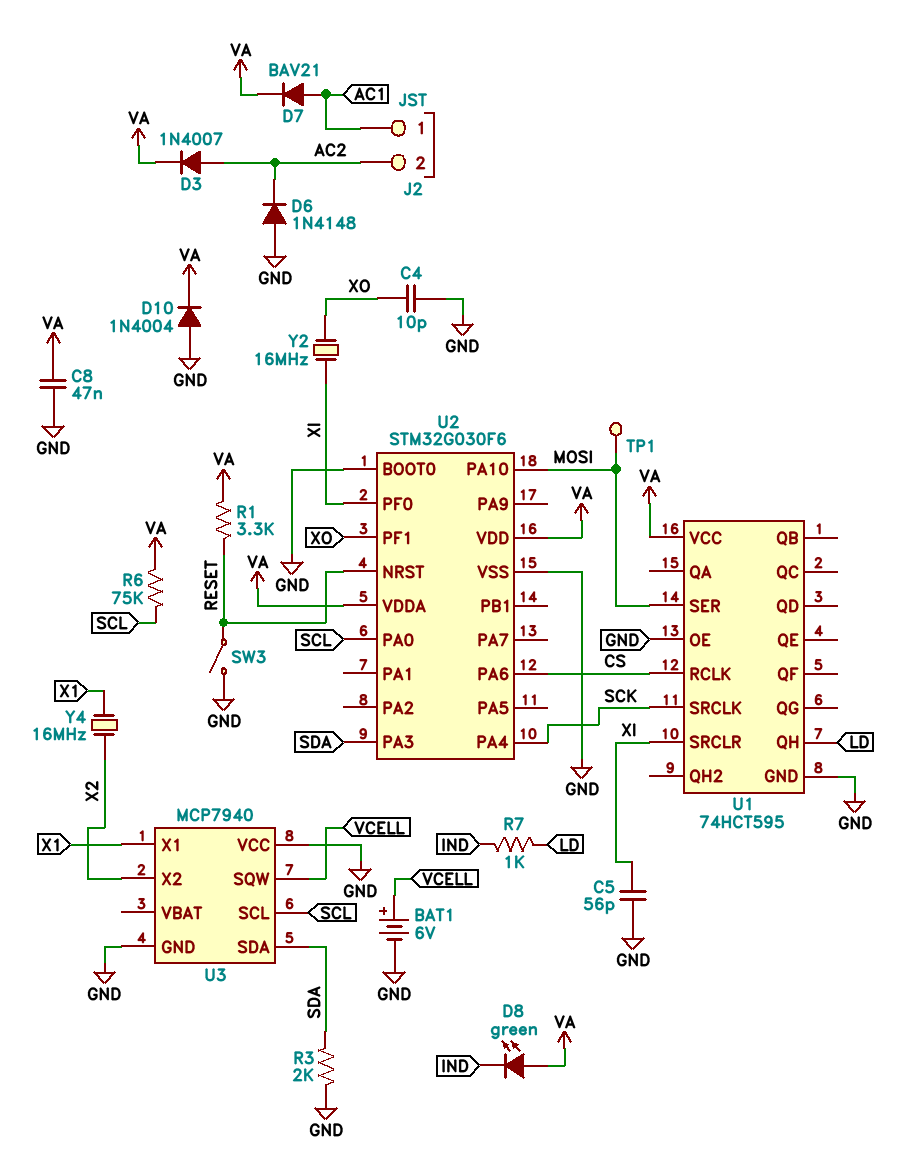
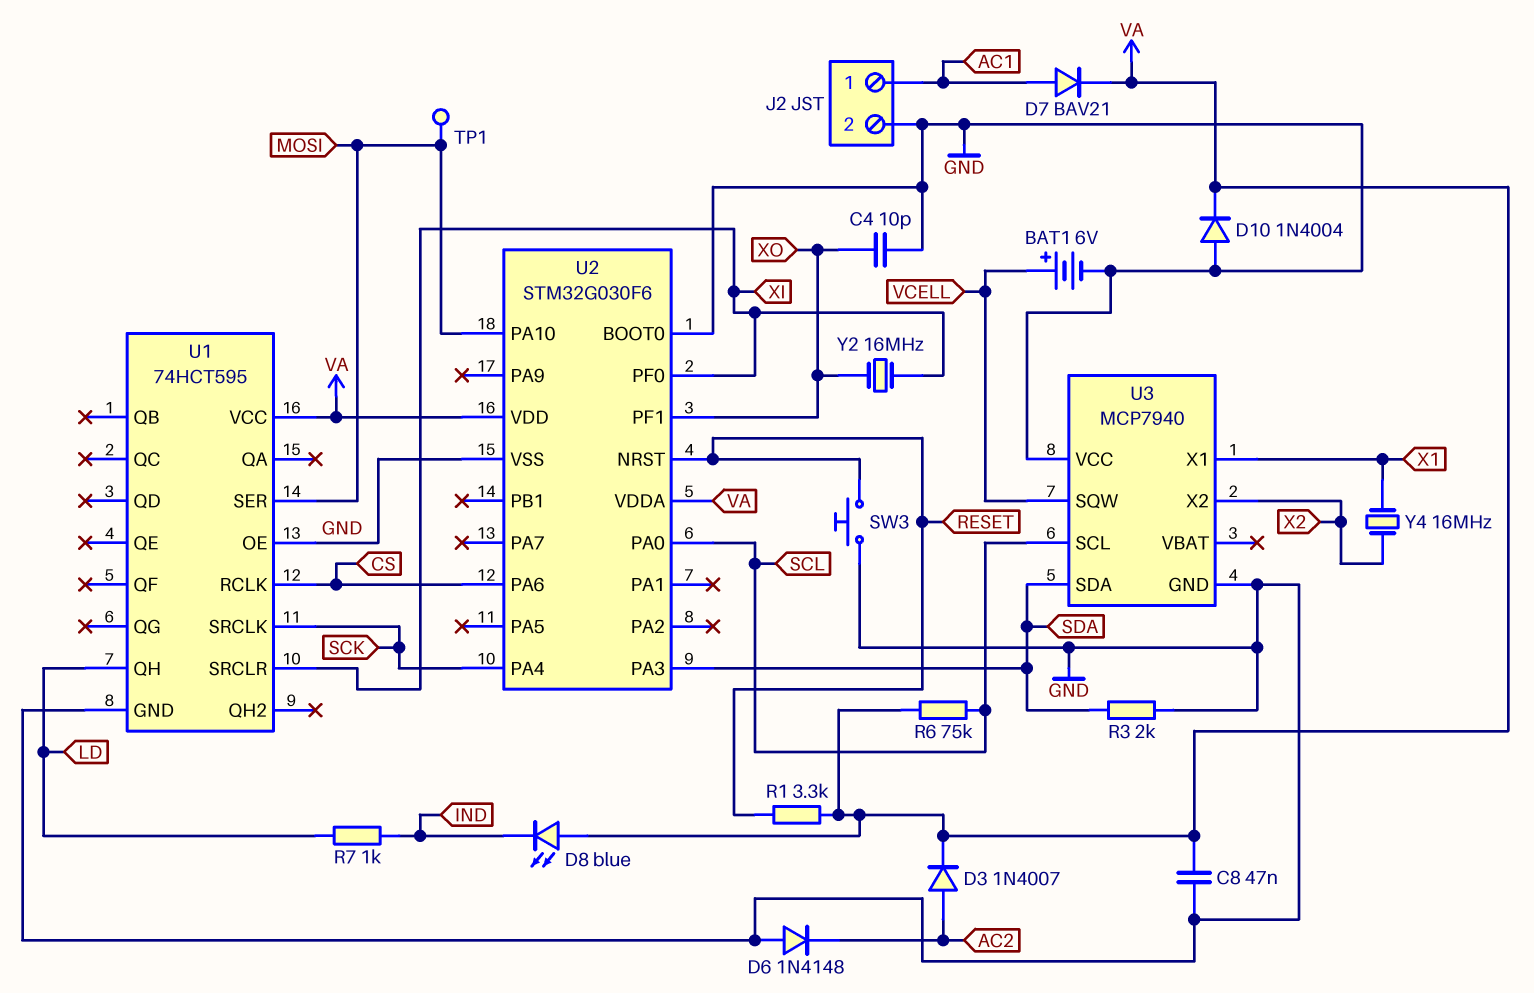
C5: 56pF (GND, XI) -> none
D8: LED green (A VA, K IND) -> LED blue (A VA, K IND)
J2 pin 2: AC2 -> GND
SW3: switch (GND, RESET) -> button (GND, RESET)

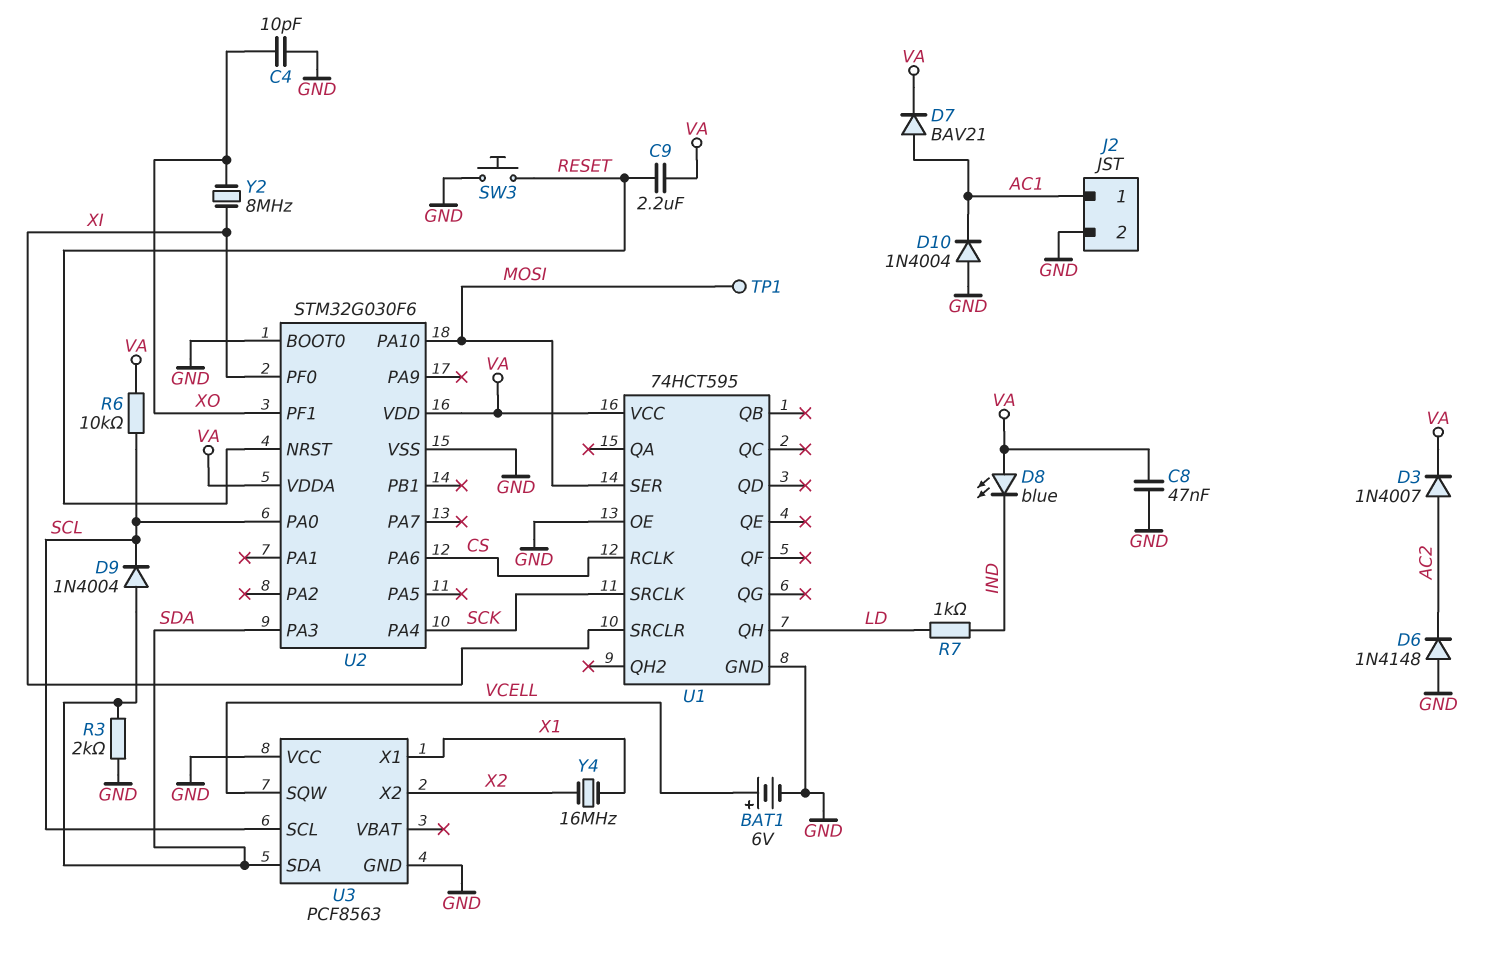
C9: none -> 2.2uF (RESET, VA)
D9: none -> diode 1N4004 (A SDA, K SCL)
D10: diode 1N4004 (A GND, K VA) -> diode 1N4004 (A GND, K AC1)
R1: 3.3k (RESET, VA) -> none
R6: 75k (SCL, VA) -> 10k (SCL, VA)
U3: MCP7940 -> PCF8563
Y2: 16MHz (XI, XO) -> 8MHz (XI, XO)

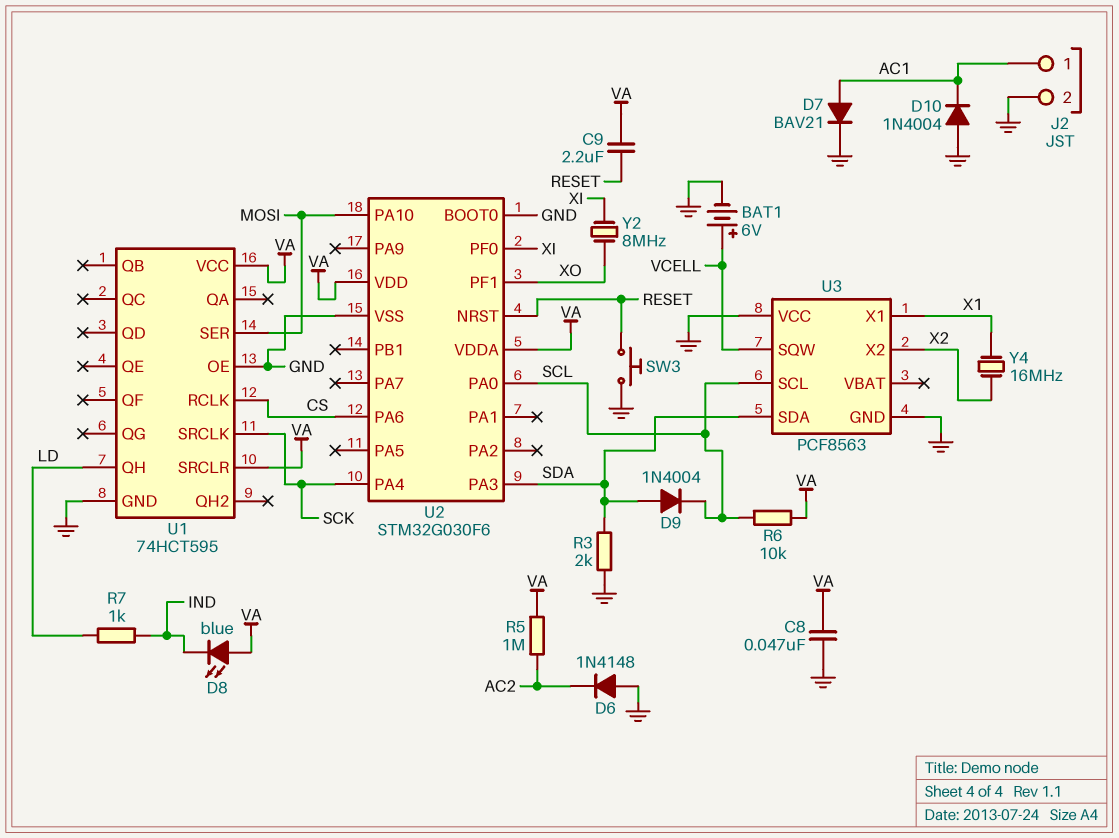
C4: 10pF (GND, XO) -> none
D3: diode 1N4007 (A AC2, K VA) -> none
D7: diode BAV21 (A AC1, K VA) -> diode BAV21 (A AC1, K GND)
R5: none -> 1M (AC2, VA)
TP1: test point (MOSI) -> none
U1 pin SRCLR: XI -> VA

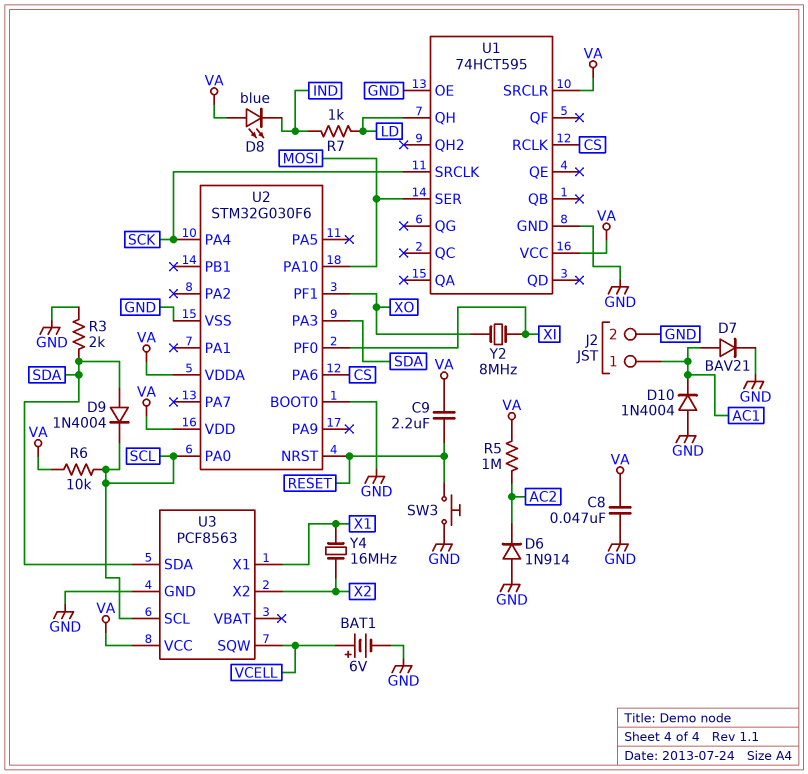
D6: diode 1N4148 (A GND, K AC2) -> diode 1N914 (A GND, K AC2)
U3 pin VCC: GND -> VA

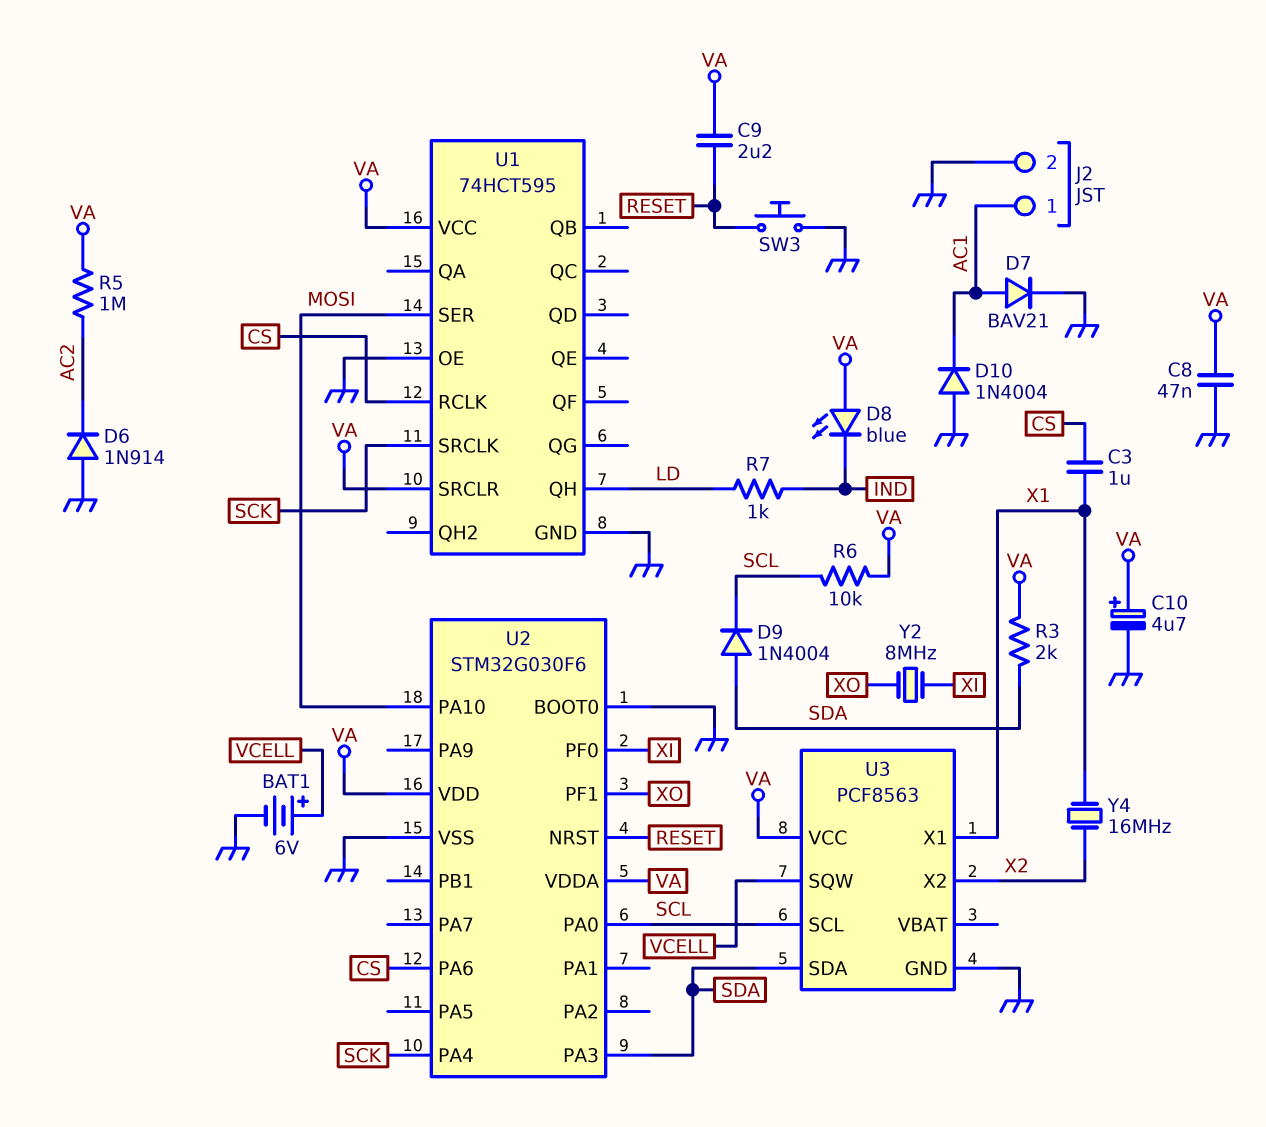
C3: none -> 1uF (CS, X1)
C10: none -> 4.7uF (plus VA, minus GND)
R3: 2k (GND, SDA) -> 2k (SDA, VA)

